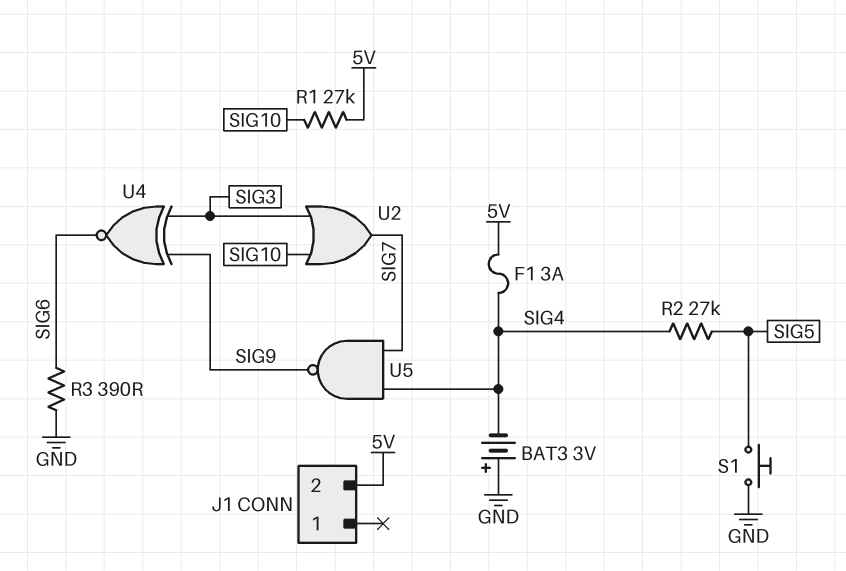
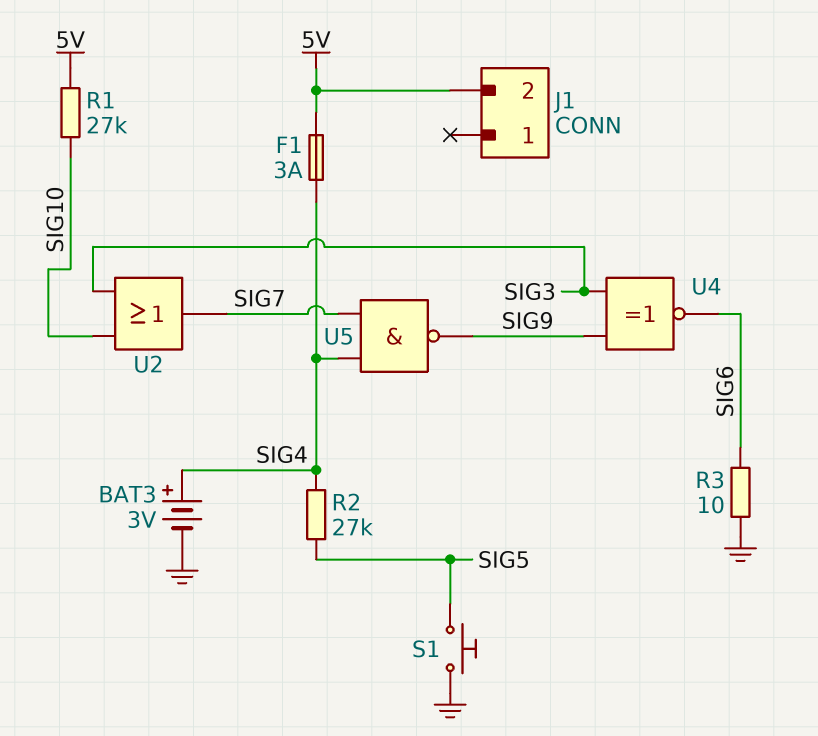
BAT3: 3V (plus GND, minus SIG4) -> 3V (plus SIG4, minus GND)
R3: 390 (GND, SIG6) -> 10 (GND, SIG6)

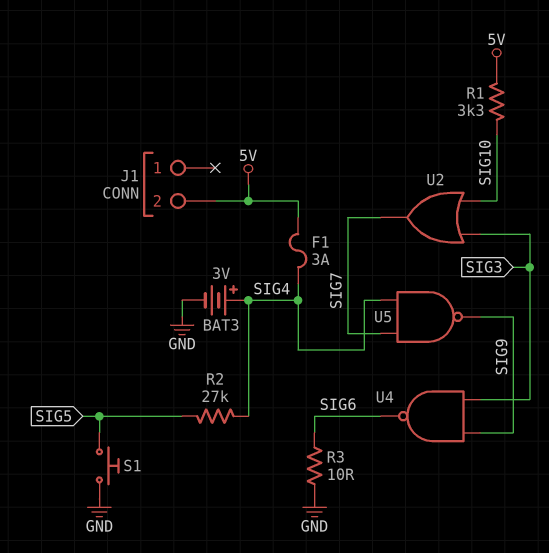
R1: 27k (5V, SIG10) -> 3.3k (5V, SIG10)
U4: XNOR (in SIG3, in SIG9, out SIG6) -> NAND (in SIG3, in SIG9, out SIG6)

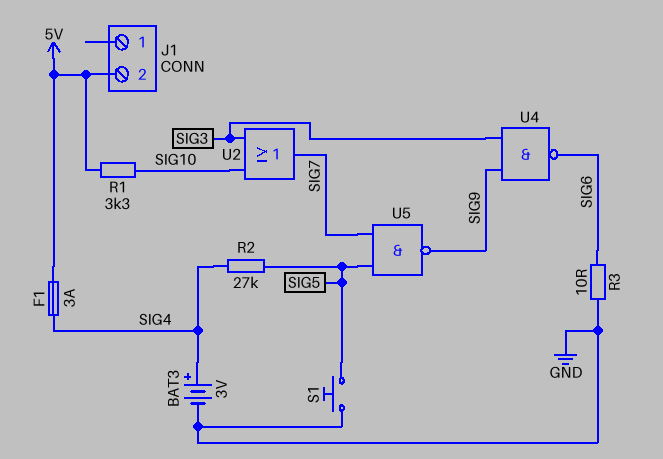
U5: NAND (in SIG4, in SIG7, out SIG9) -> NAND (in SIG5, in SIG7, out SIG9)

